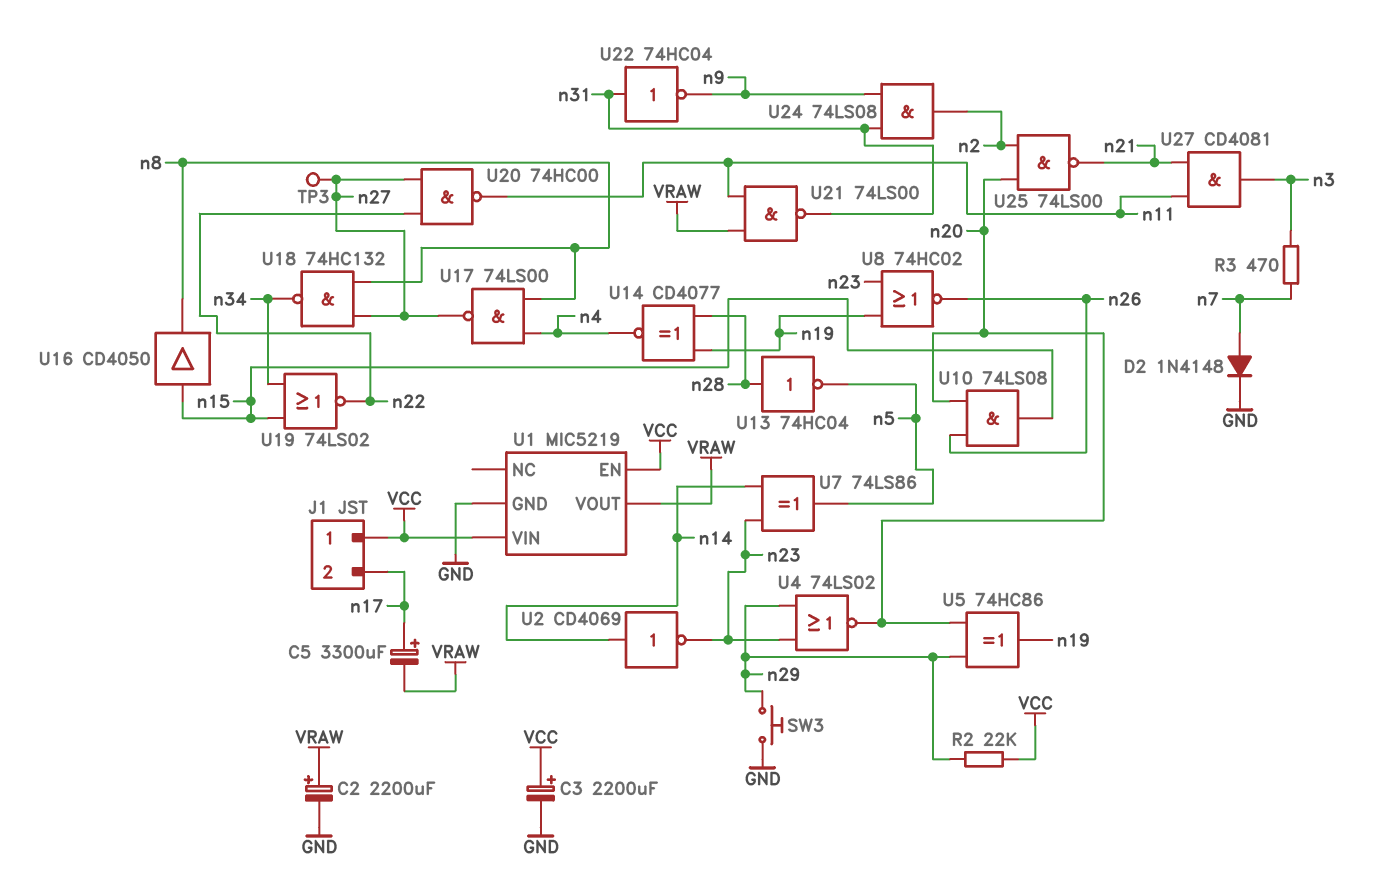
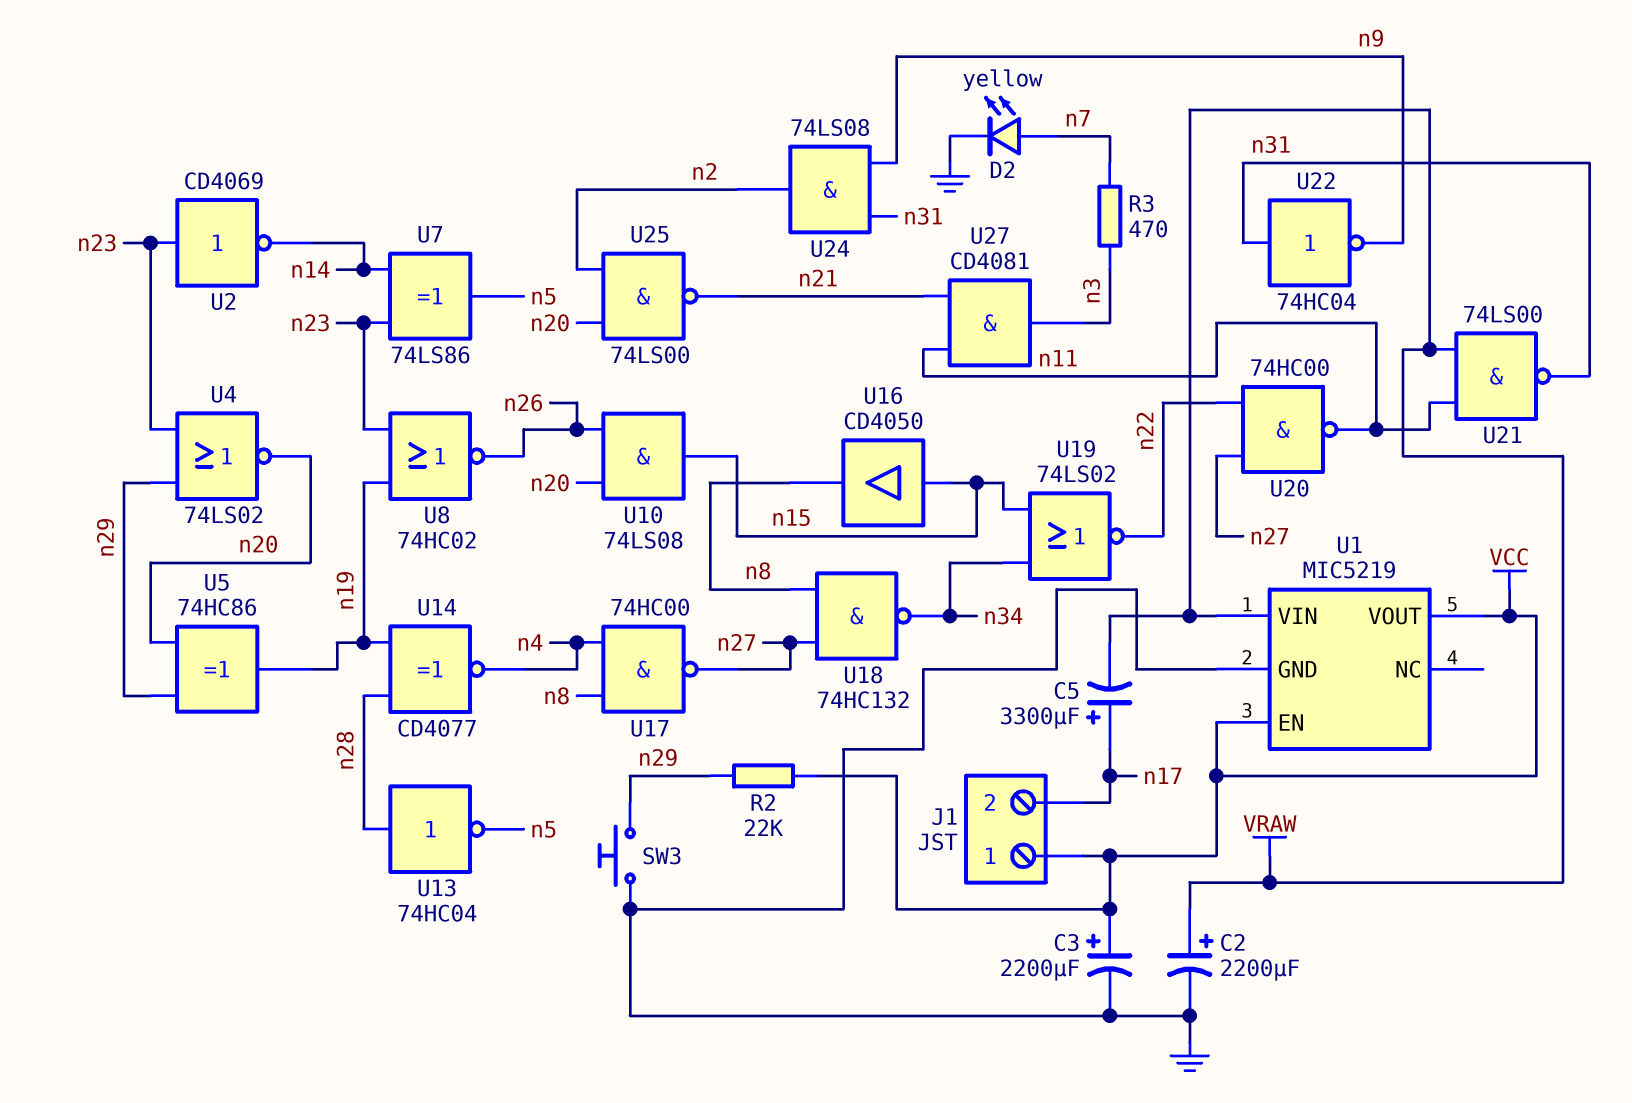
D2: diode 1N4148 (A n7, K GND) -> LED yellow (A n7, K GND)
TP3: test point (n27) -> none
U1 pin VIN: VCC -> VRAW
U1 pin VOUT: VRAW -> VCC
U2: NOT CD4069 (in n14, out n23) -> NOT CD4069 (in n23, out n14)
U17: NAND 74LS00 (in n4, in n8, out n27) -> NAND 74HC00 (in n4, in n8, out n27)

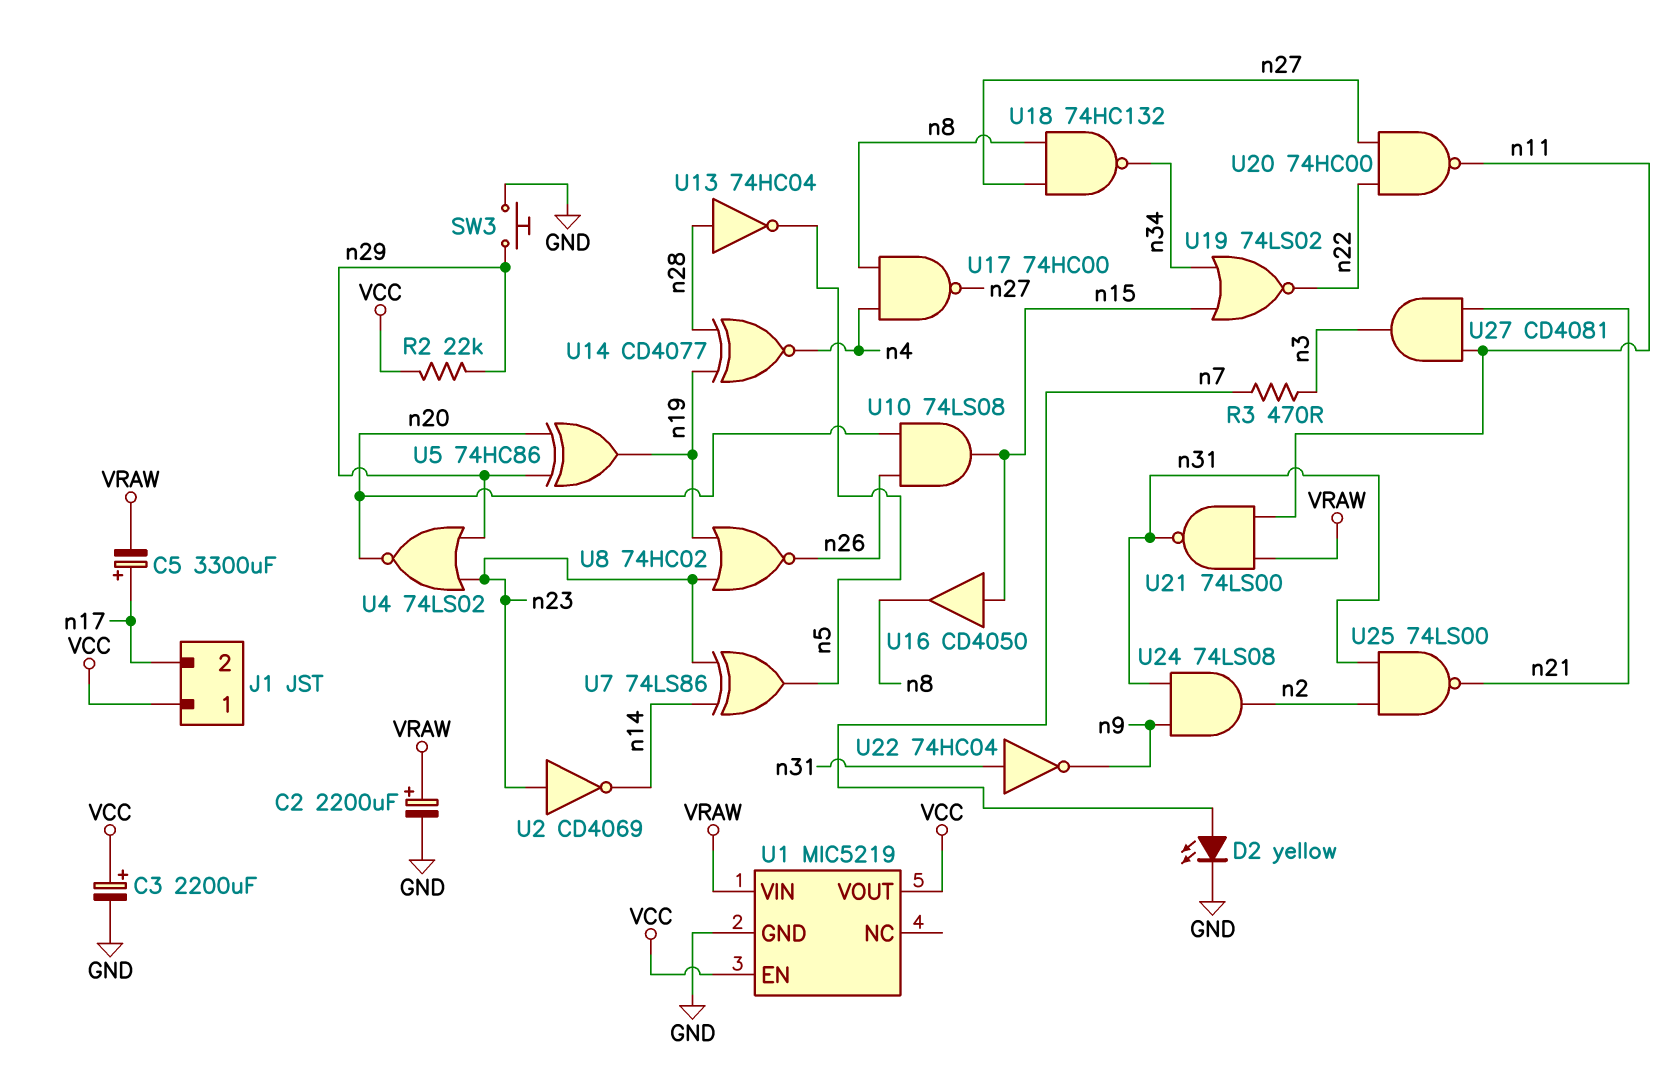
U25: NAND 74LS00 (in n2, in n20, out n21) -> NAND 74LS00 (in n2, in n31, out n21)

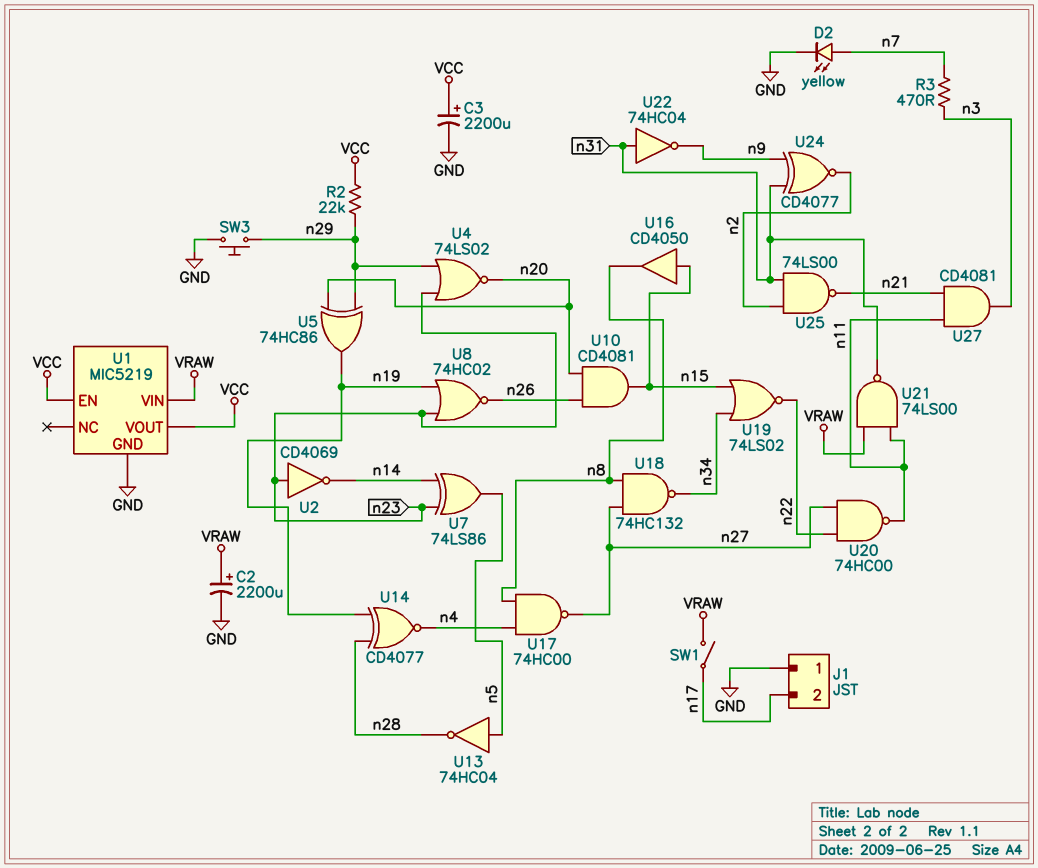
C5: 3300uF (plus n17, minus VRAW) -> none
J1 pin 1: VCC -> GND
SW1: none -> switch (VRAW, n17)
U10: AND 74LS08 (in n20, in n26, out n15) -> AND CD4081 (in n20, in n26, out n15)
U13: NOT 74HC04 (in n28, out n5) -> NOT 74HC04 (in n5, out n28)
U24: AND 74LS08 (in n9, in n31, out n2) -> XNOR CD4077 (in n9, in n31, out n2)

